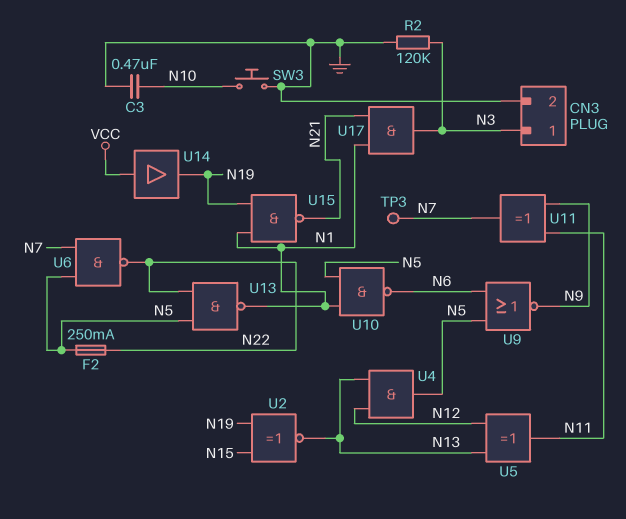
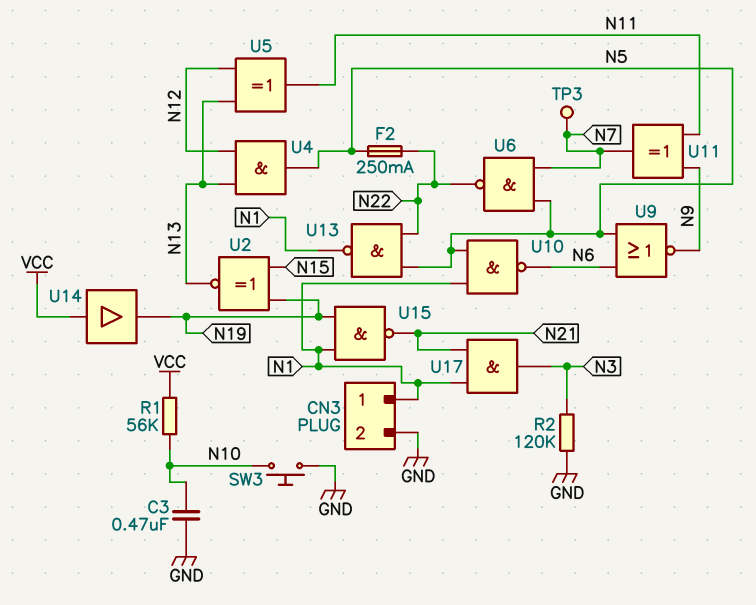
CN3 pin 1: N3 -> N1
R1: none -> 56k (N10, VCC)

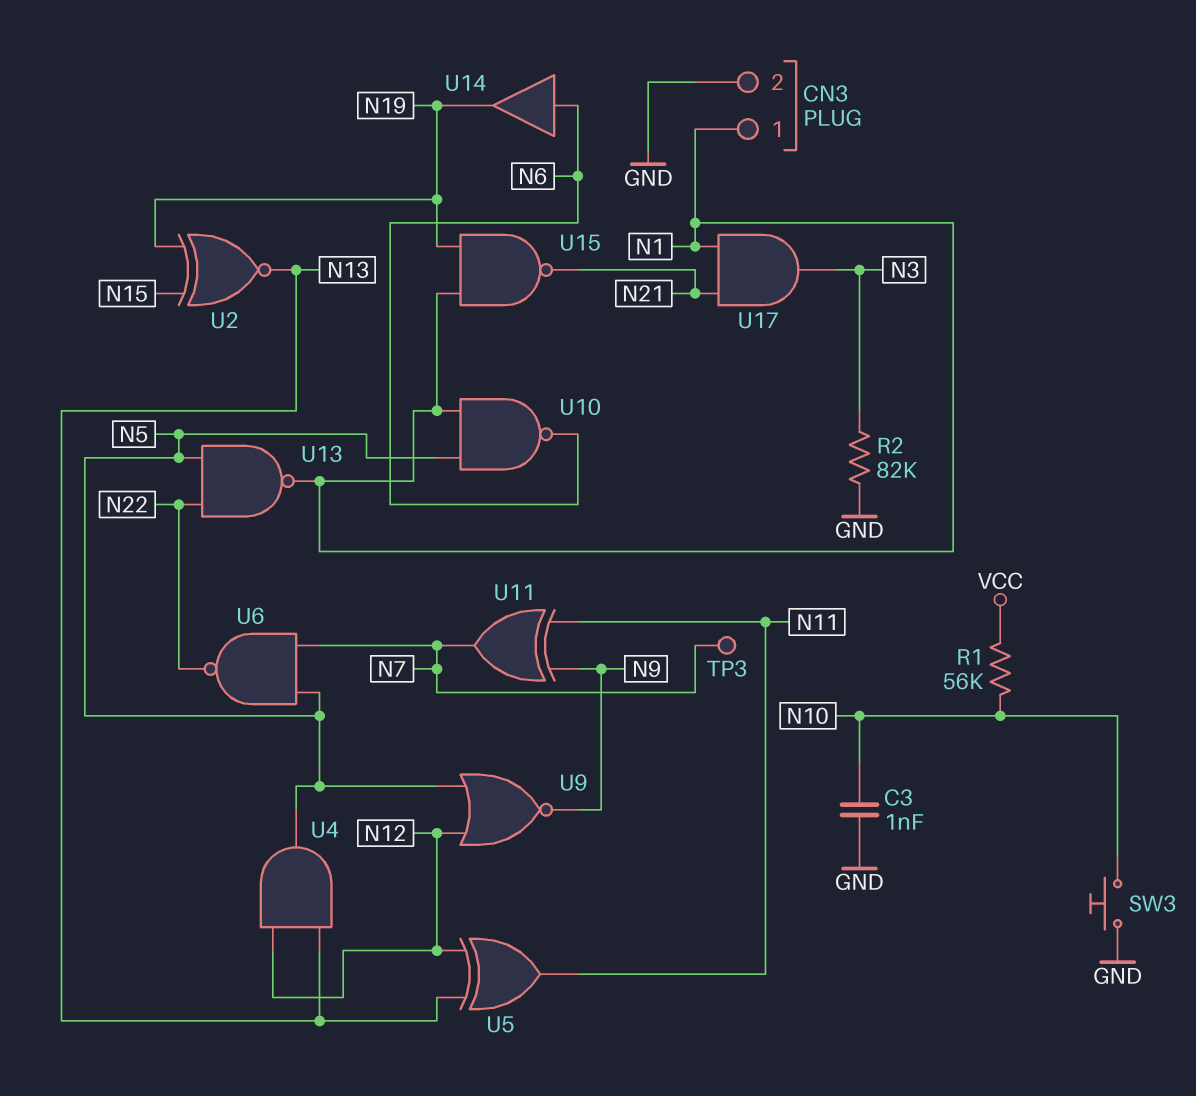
C3: 470nF (GND, N10) -> 1nF (GND, N10)
F2: 250mA (N5, N22) -> none
R2: 120k (GND, N3) -> 82k (GND, N3)
U9: NOR (in N5, in N6, out N9) -> NOR (in N5, in N12, out N9)
U14: buffer (in VCC, out N19) -> buffer (in N6, out N19)

